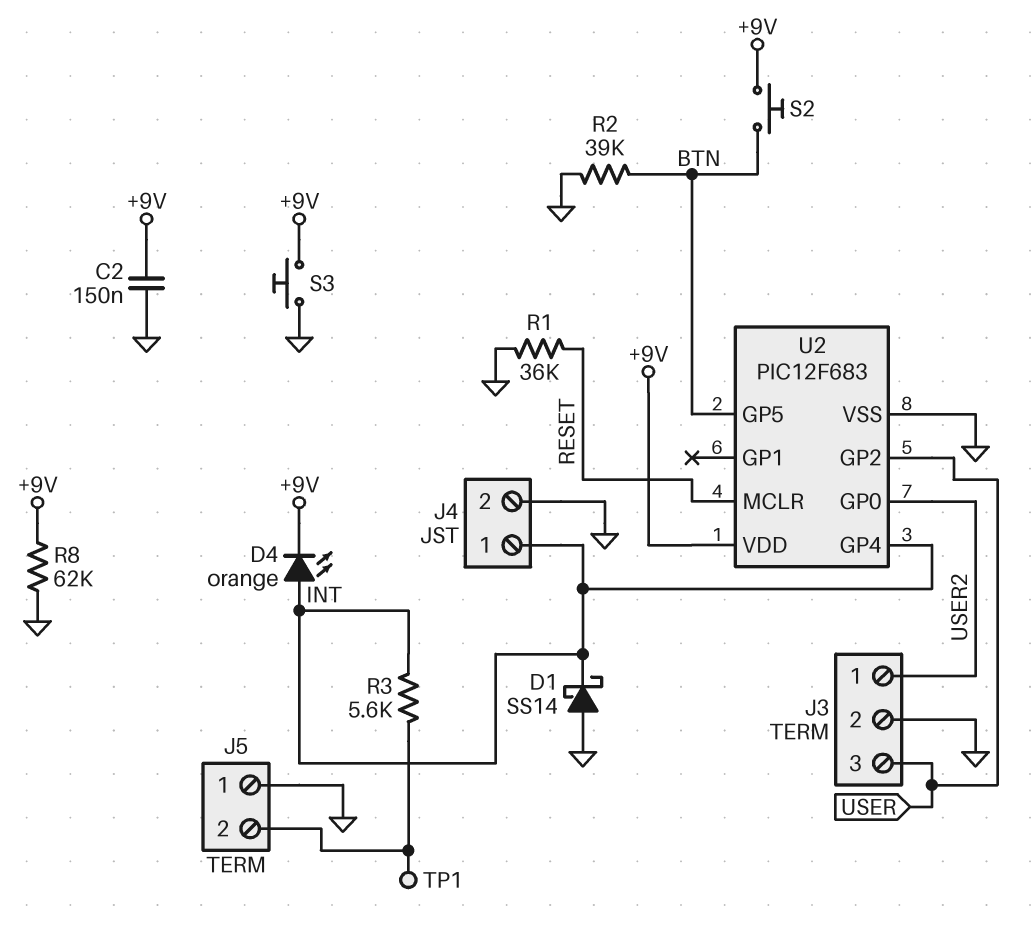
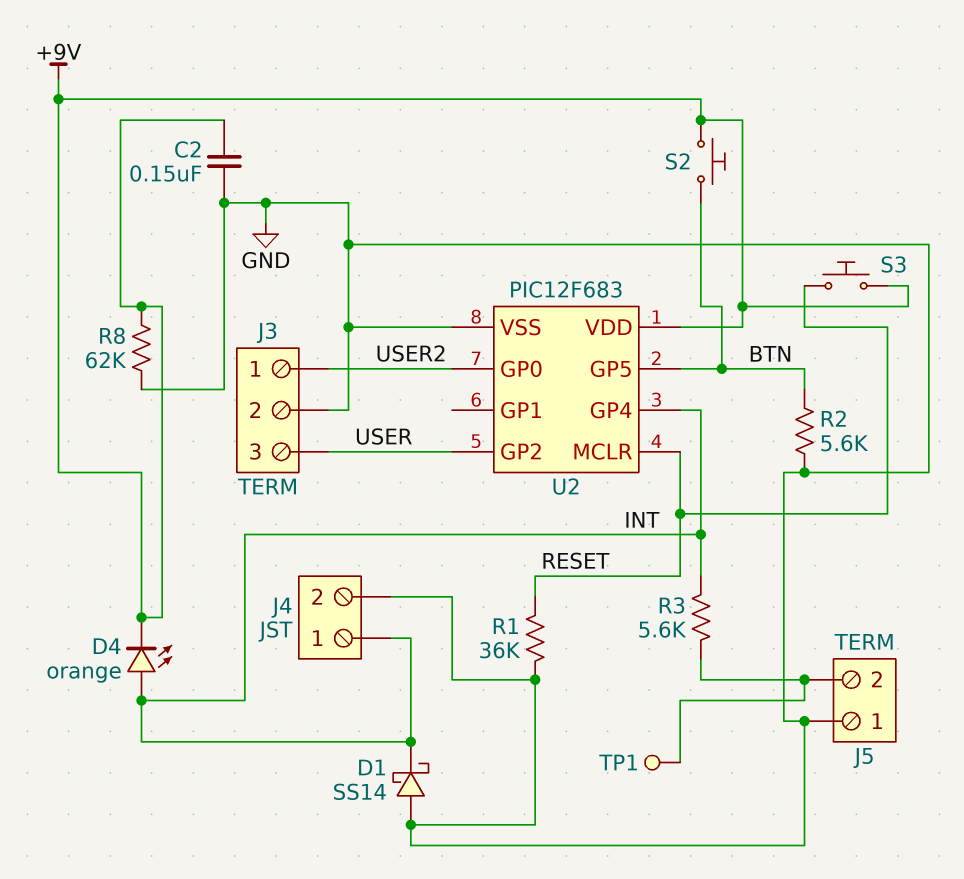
R2: 39k (BTN, GND) -> 5.6k (BTN, GND)
S3: button (+9V, GND) -> button (+9V, RESET)

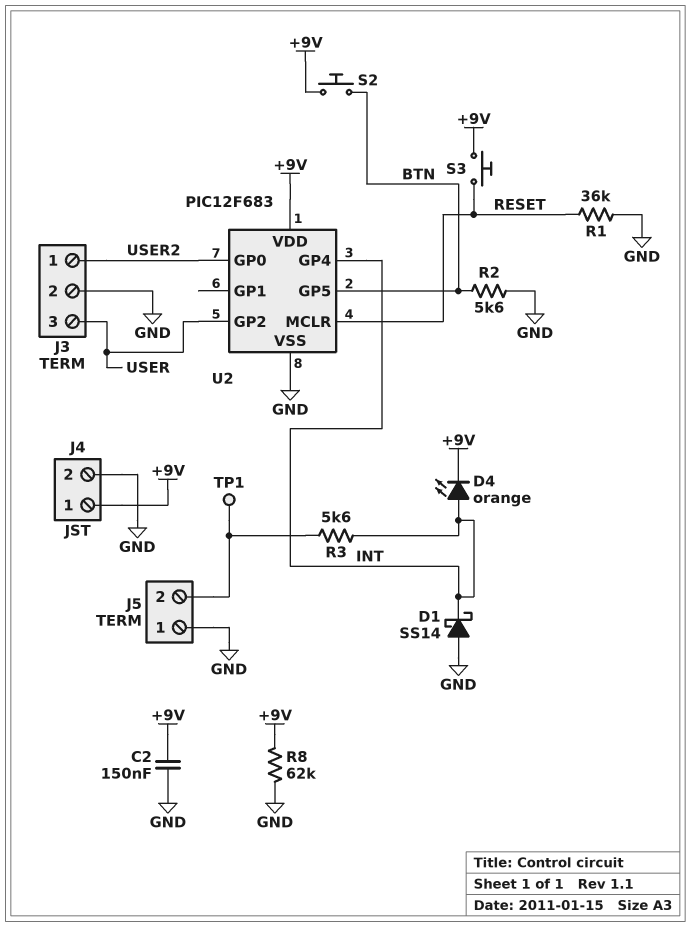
J4 pin 1: INT -> +9V

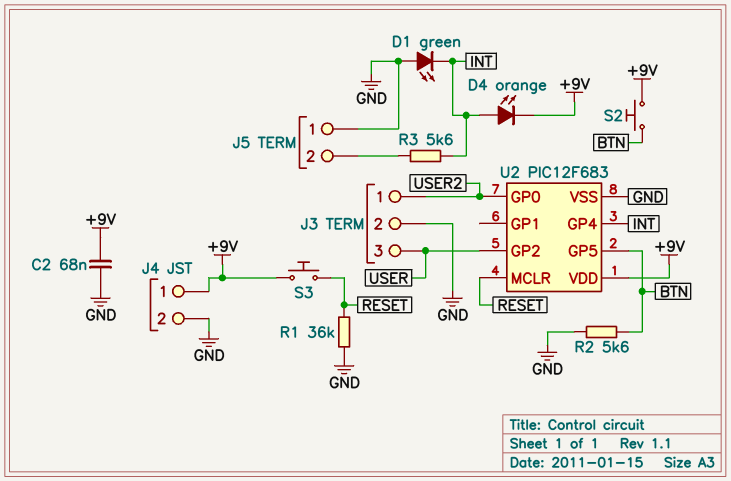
C2: 150nF (+9V, GND) -> 68nF (+9V, GND)
D1: schottky SS14 (A GND, K INT) -> LED green (A GND, K INT)
R8: 62k (+9V, GND) -> none
TP1: test point (J5/2) -> none

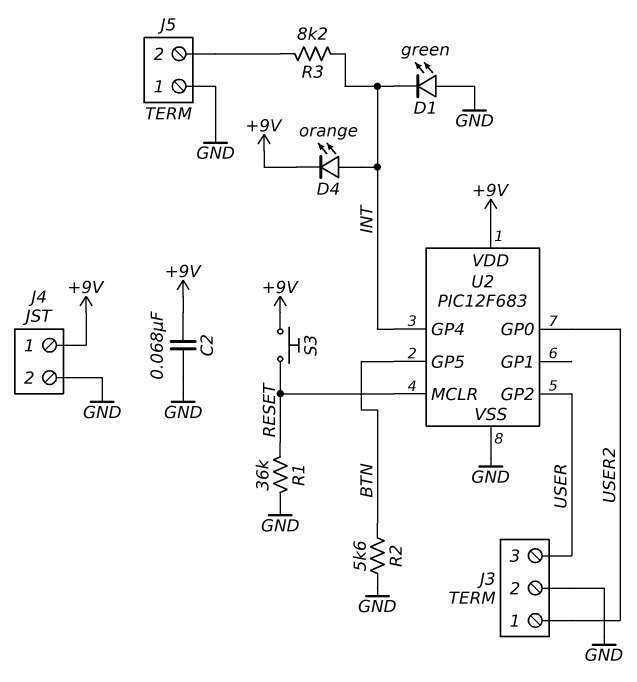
R3: 5.6k (INT, J5/2) -> 8.2k (INT, J5/2)
S2: button (+9V, BTN) -> none

